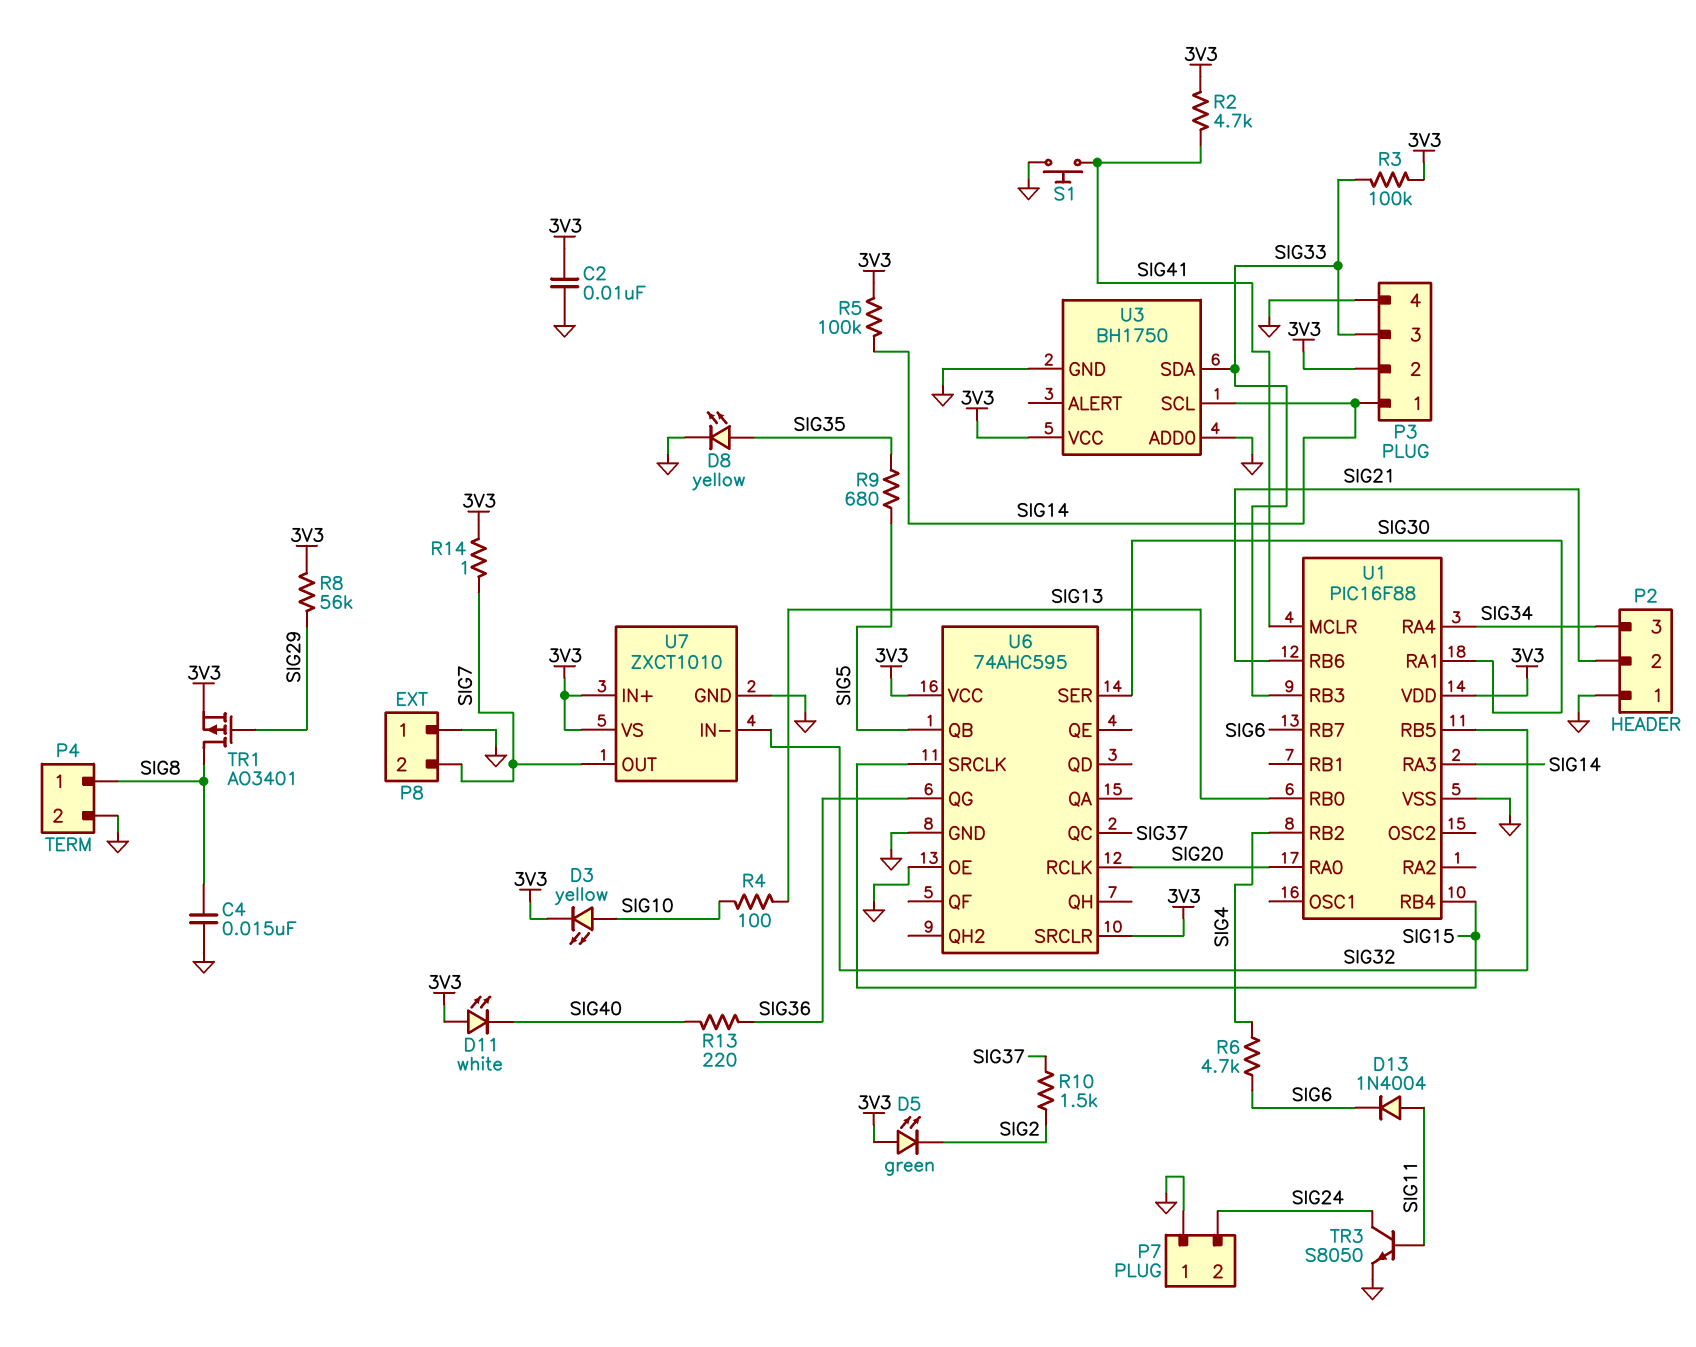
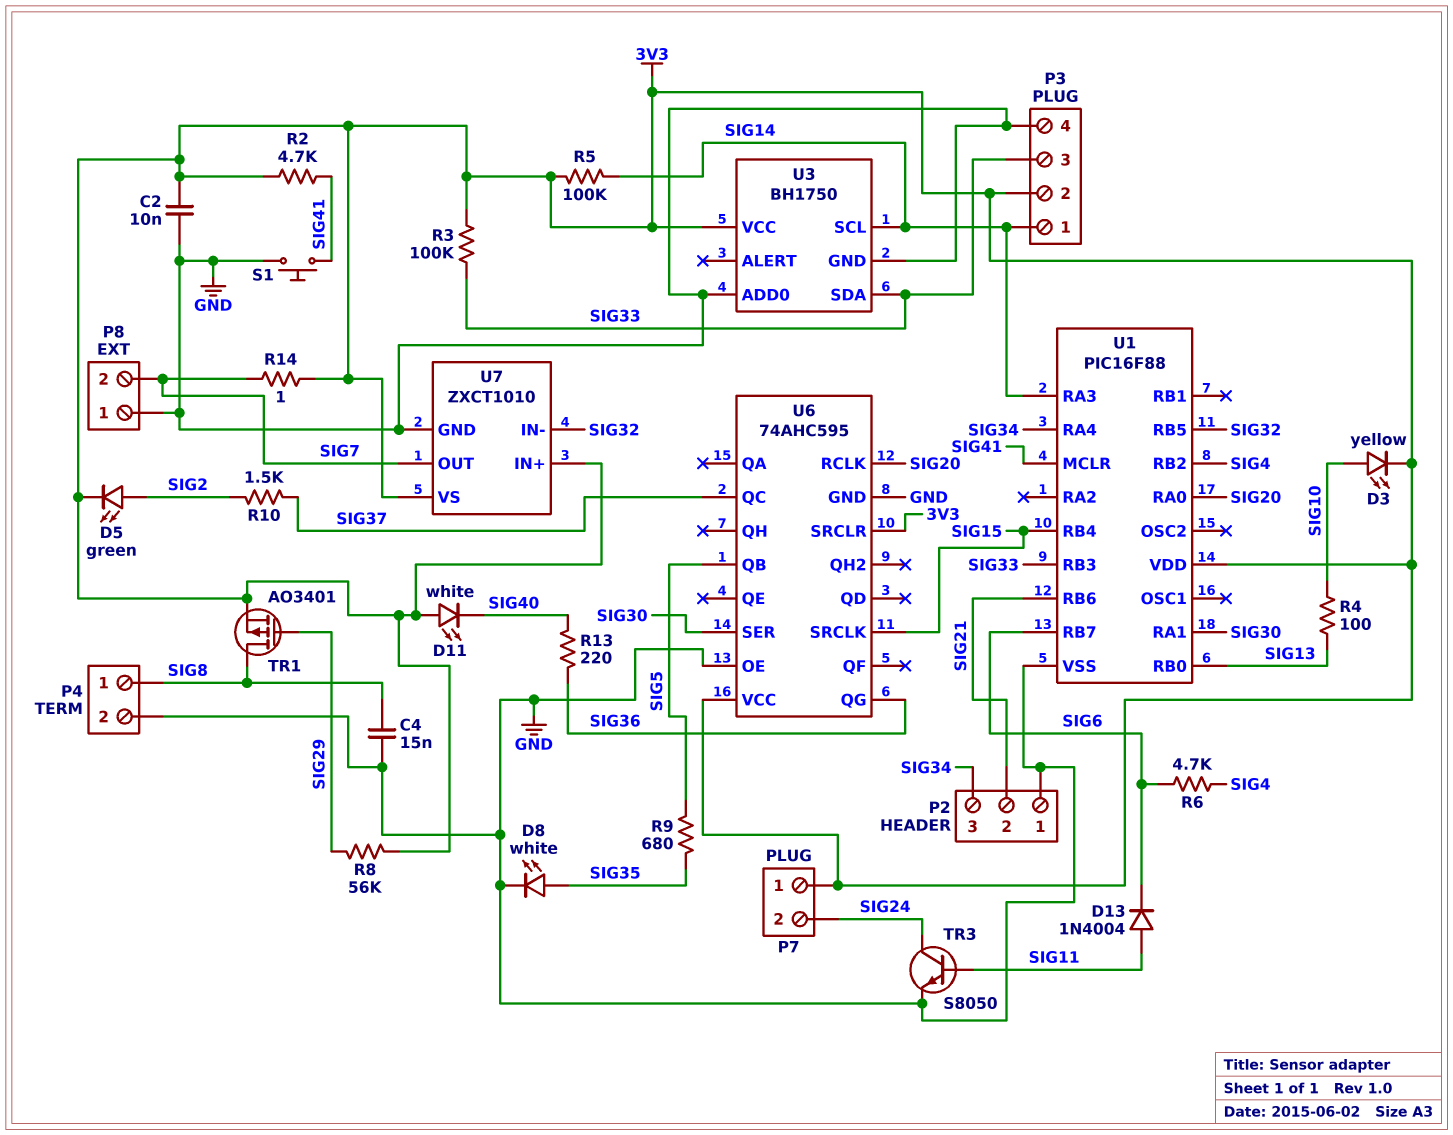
D5: LED green (A 3V3, K SIG2) -> LED green (A SIG2, K 3V3)
D8: LED yellow (A SIG35, K GND) -> LED white (A SIG35, K GND)
P7 pin 1: GND -> 3V3

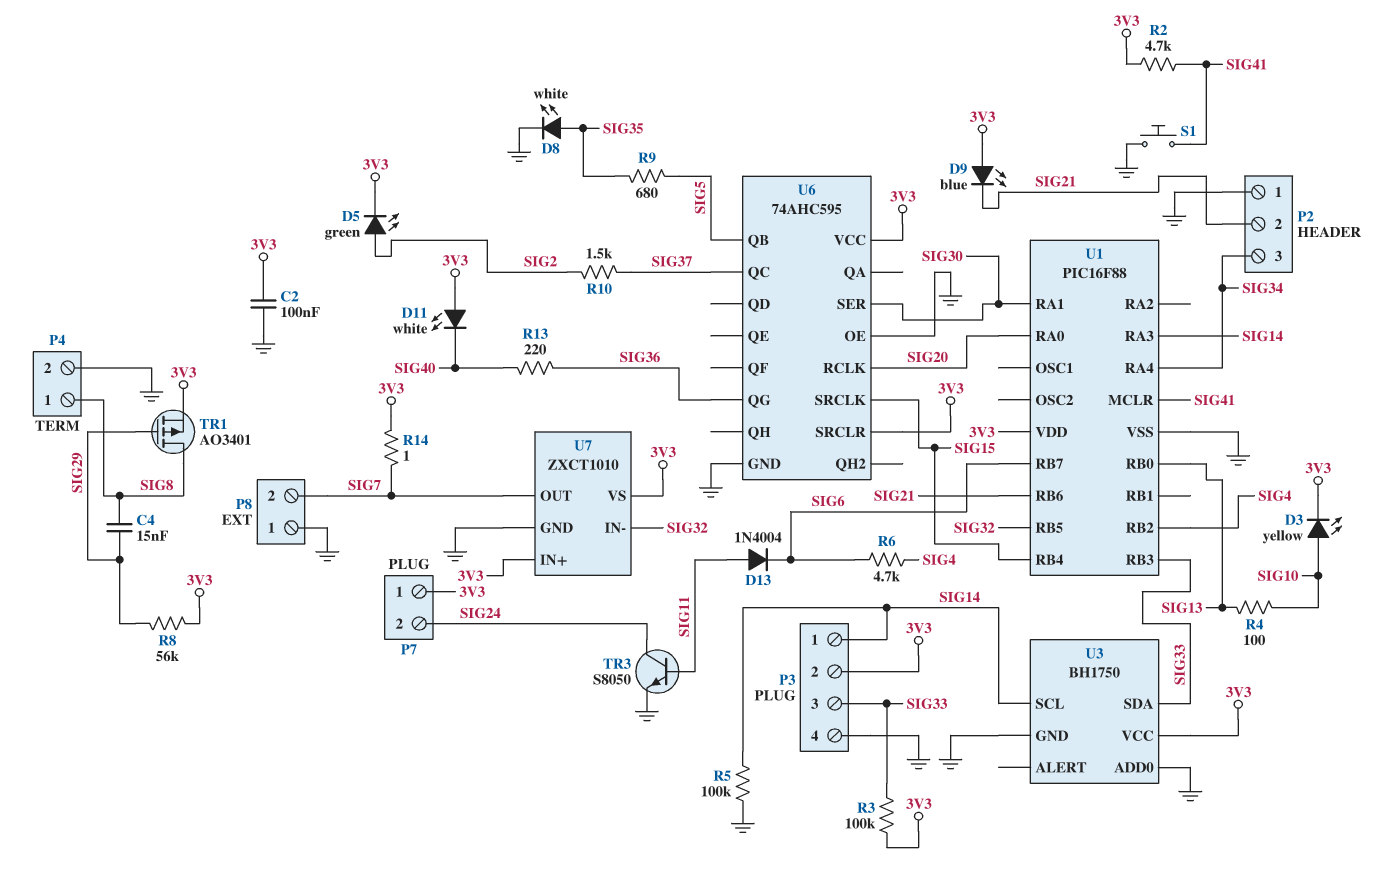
C2: 10nF (3V3, GND) -> 100nF (3V3, GND)
C4: 15nF (GND, SIG8) -> 15nF (SIG8, SIG29)
D9: none -> LED blue (A 3V3, K SIG21)
R5: 100k (3V3, SIG14) -> 100k (GND, SIG14)

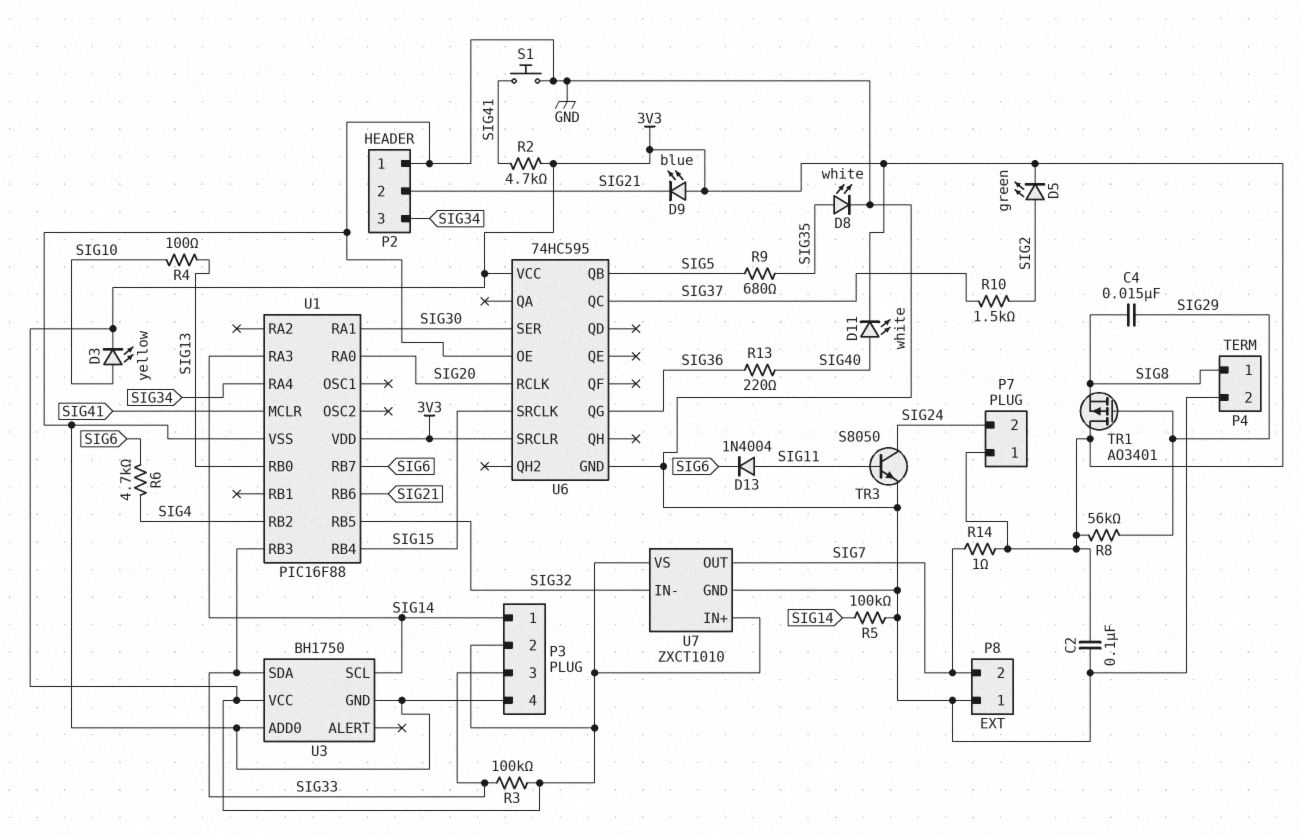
D11: LED white (A 3V3, K SIG40) -> LED white (A SIG40, K 3V3)
TR1: PMOS AO3401 (G SIG29, D SIG8, S 3V3) -> PMOS AO3401 (G SIG29, D 3V3, S SIG8)
U6: 74AHC595 -> 74HC595

